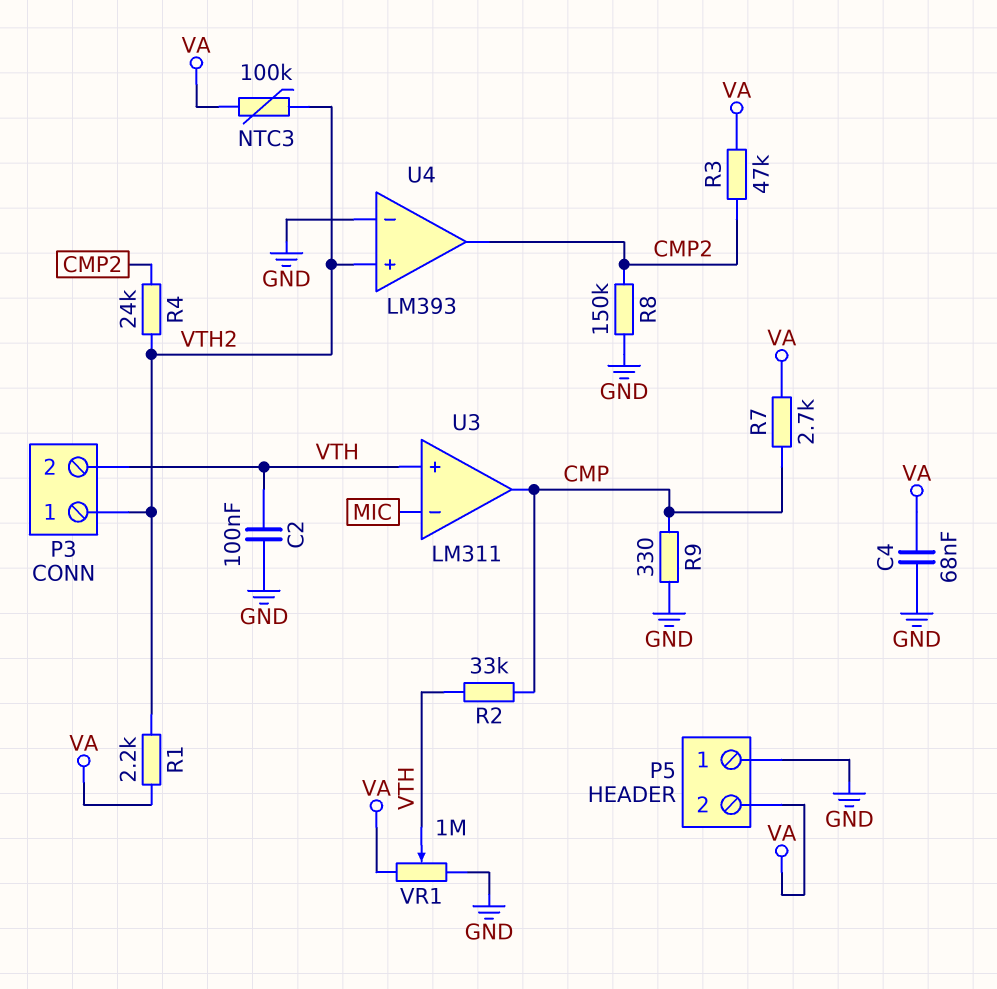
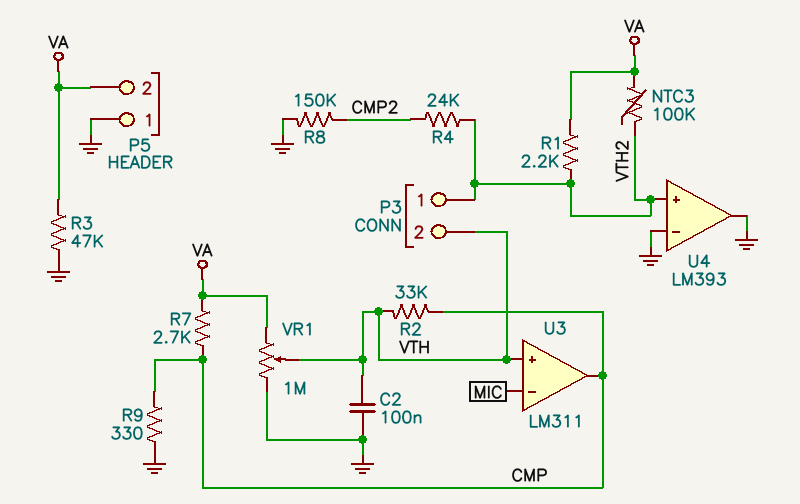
C4: 68nF (GND, VA) -> none
R3: 47k (CMP2, VA) -> 47k (GND, VA)
U4 pin out: CMP2 -> GND

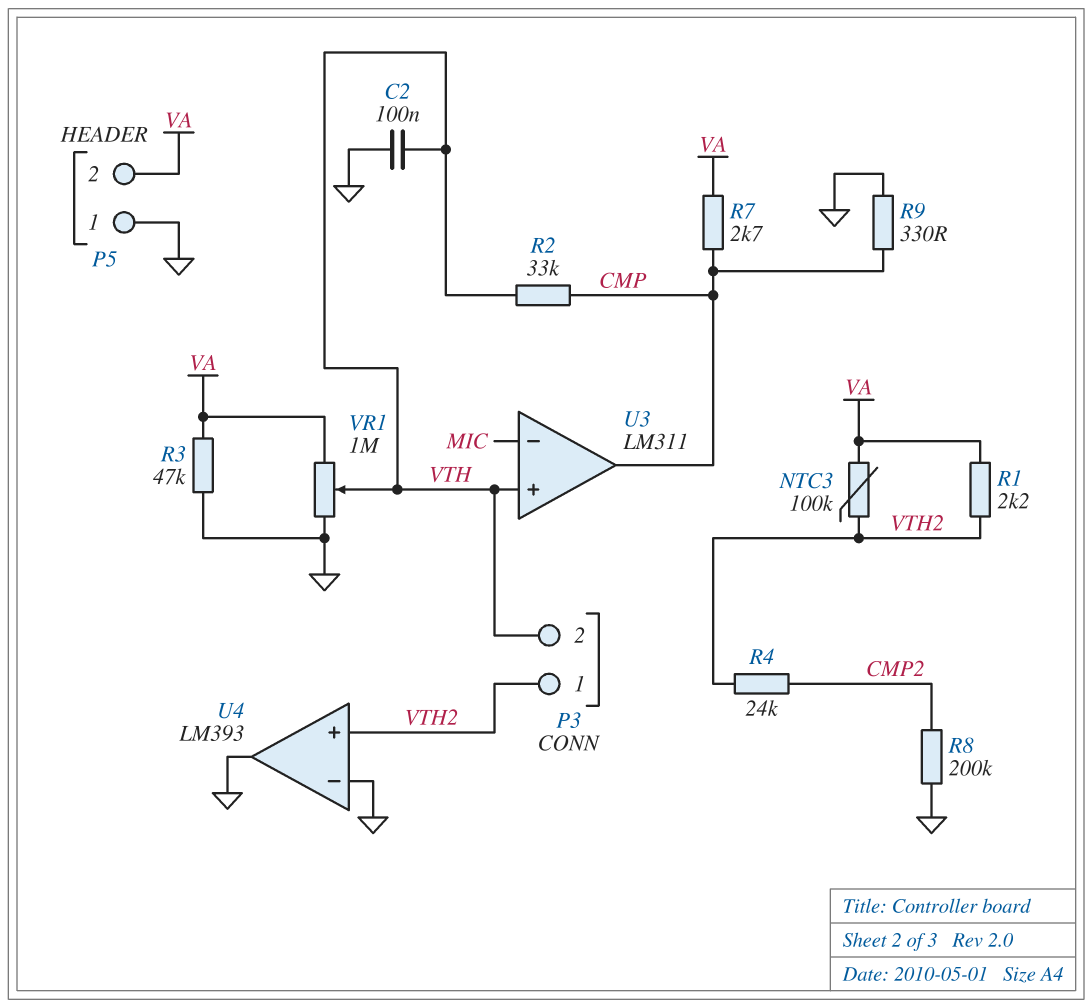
R8: 150k (CMP2, GND) -> 200k (CMP2, GND)

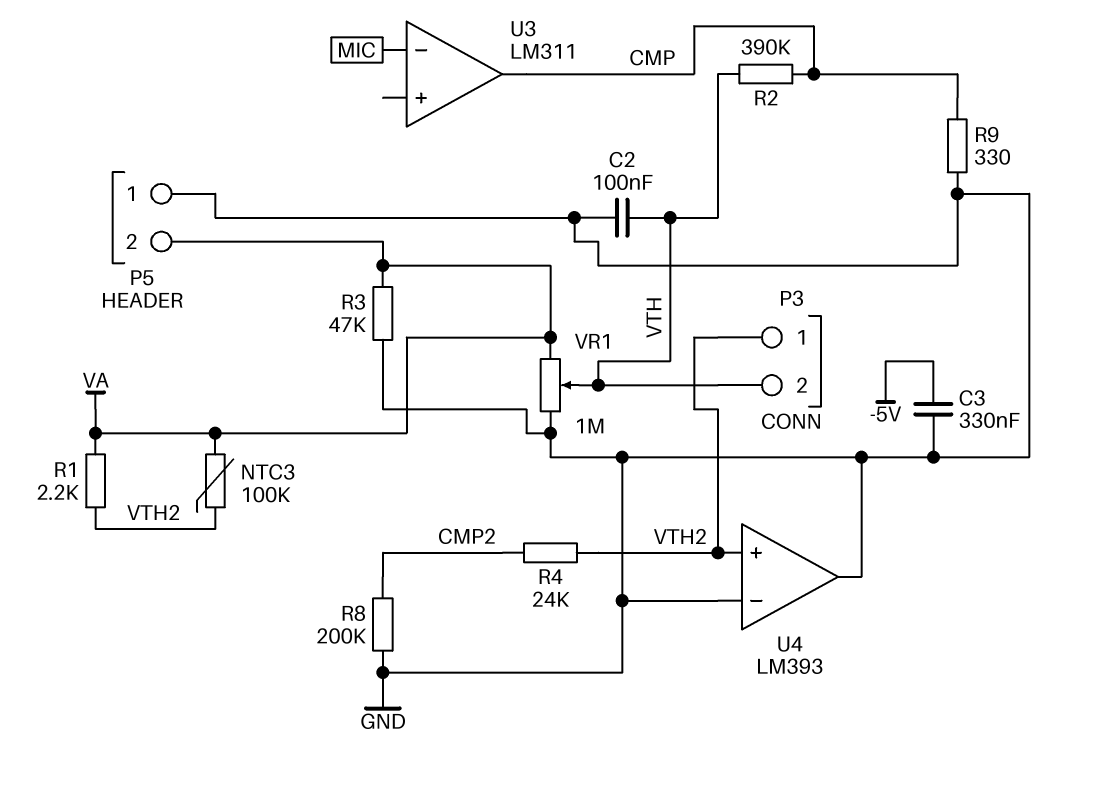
C3: none -> 330nF (-5V, GND)
R2: 33k (CMP, VTH) -> 390k (CMP, VTH)
R7: 2.7k (CMP, VA) -> none
U3 pin in+: VTH -> none

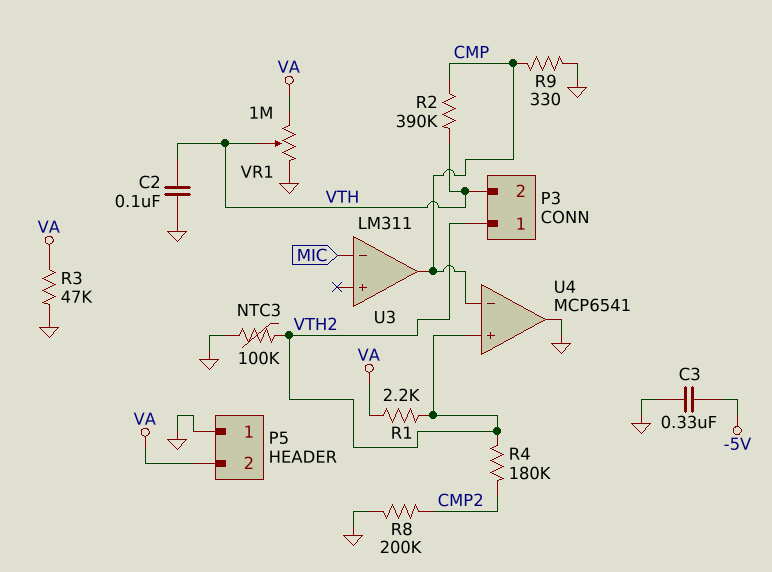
NTC3: 100k (VA, VTH2) -> 100k (GND, VTH2)
R4: 24k (CMP2, VTH2) -> 180k (CMP2, VTH2)
U4: LM393 -> MCP6541
U4 pin in-: GND -> CMP

